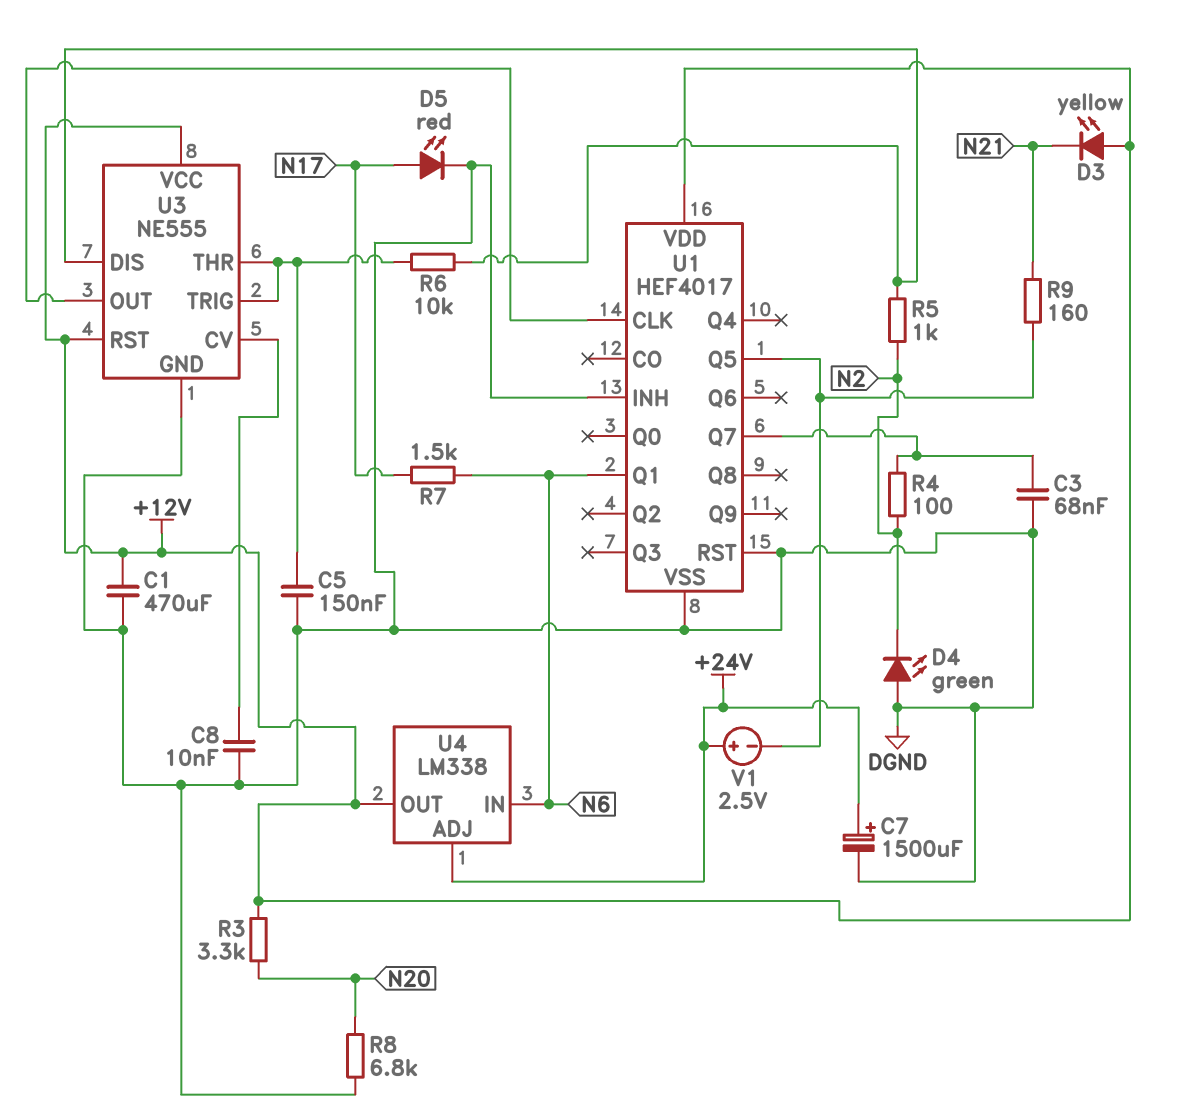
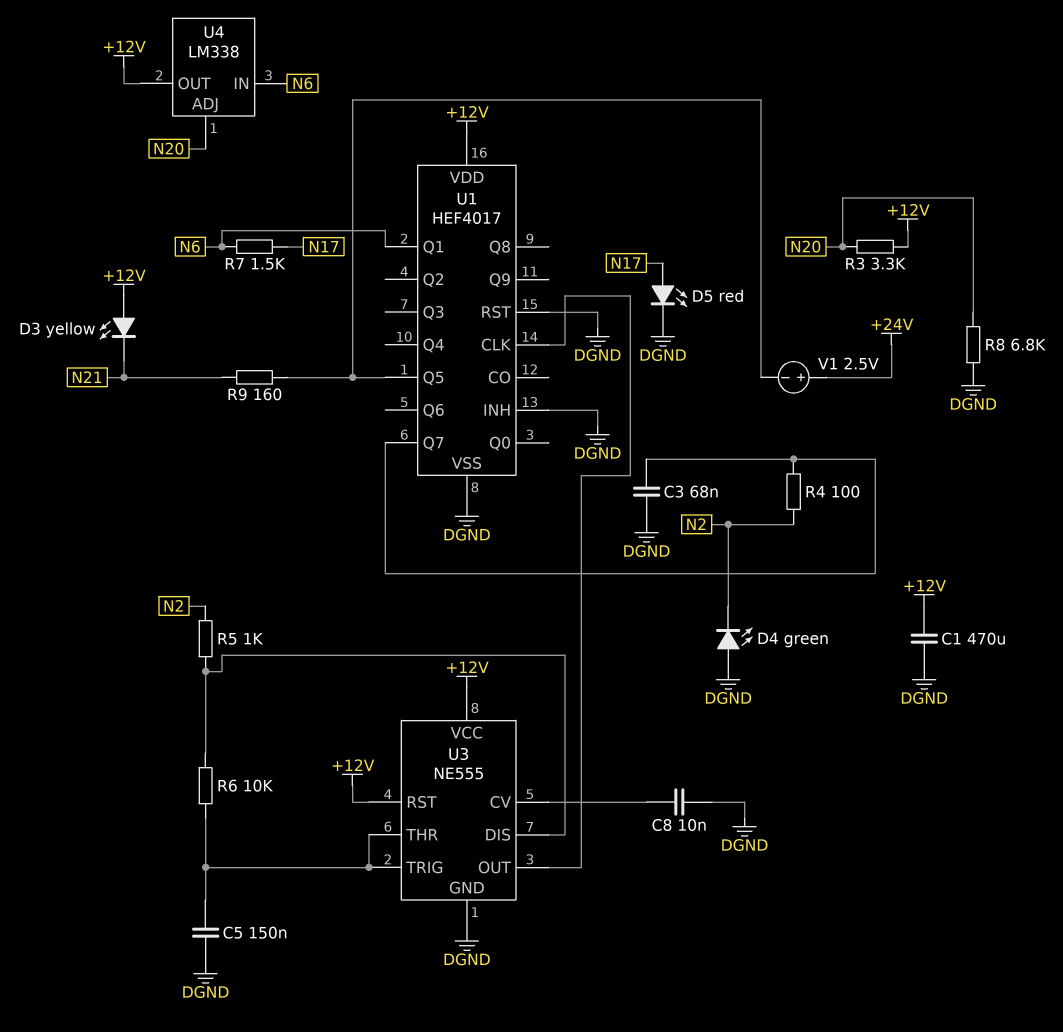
C7: 1500uF (plus +24V, minus DGND) -> none
U4 pin ADJ: +24V -> N20

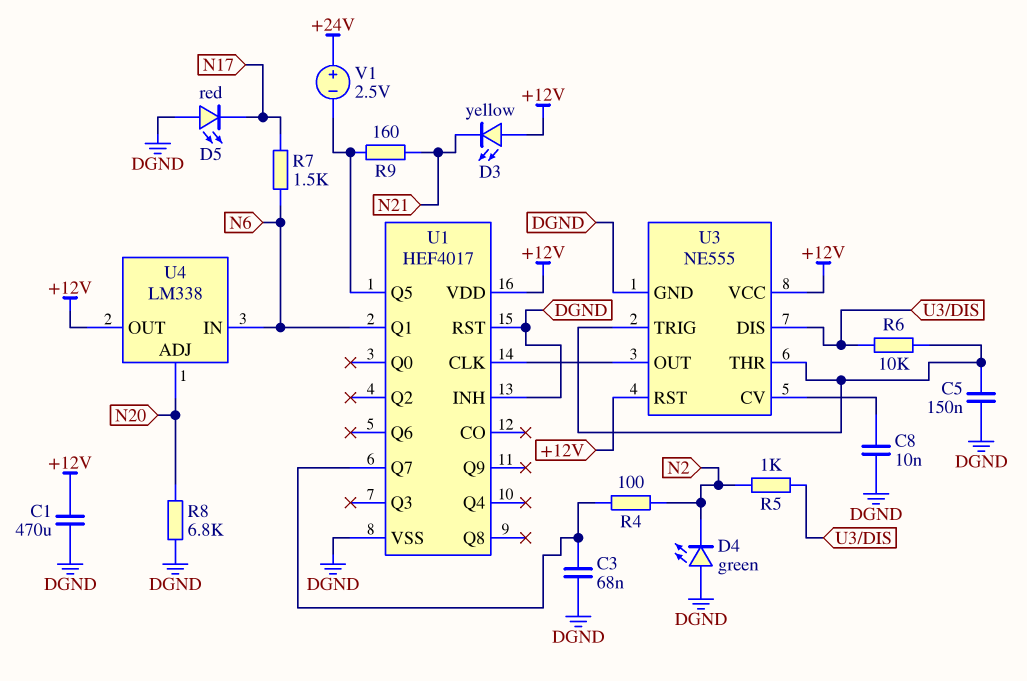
D5: LED red (A N17, K DGND) -> LED red (A DGND, K N17)
R3: 3.3k (+12V, N20) -> none

